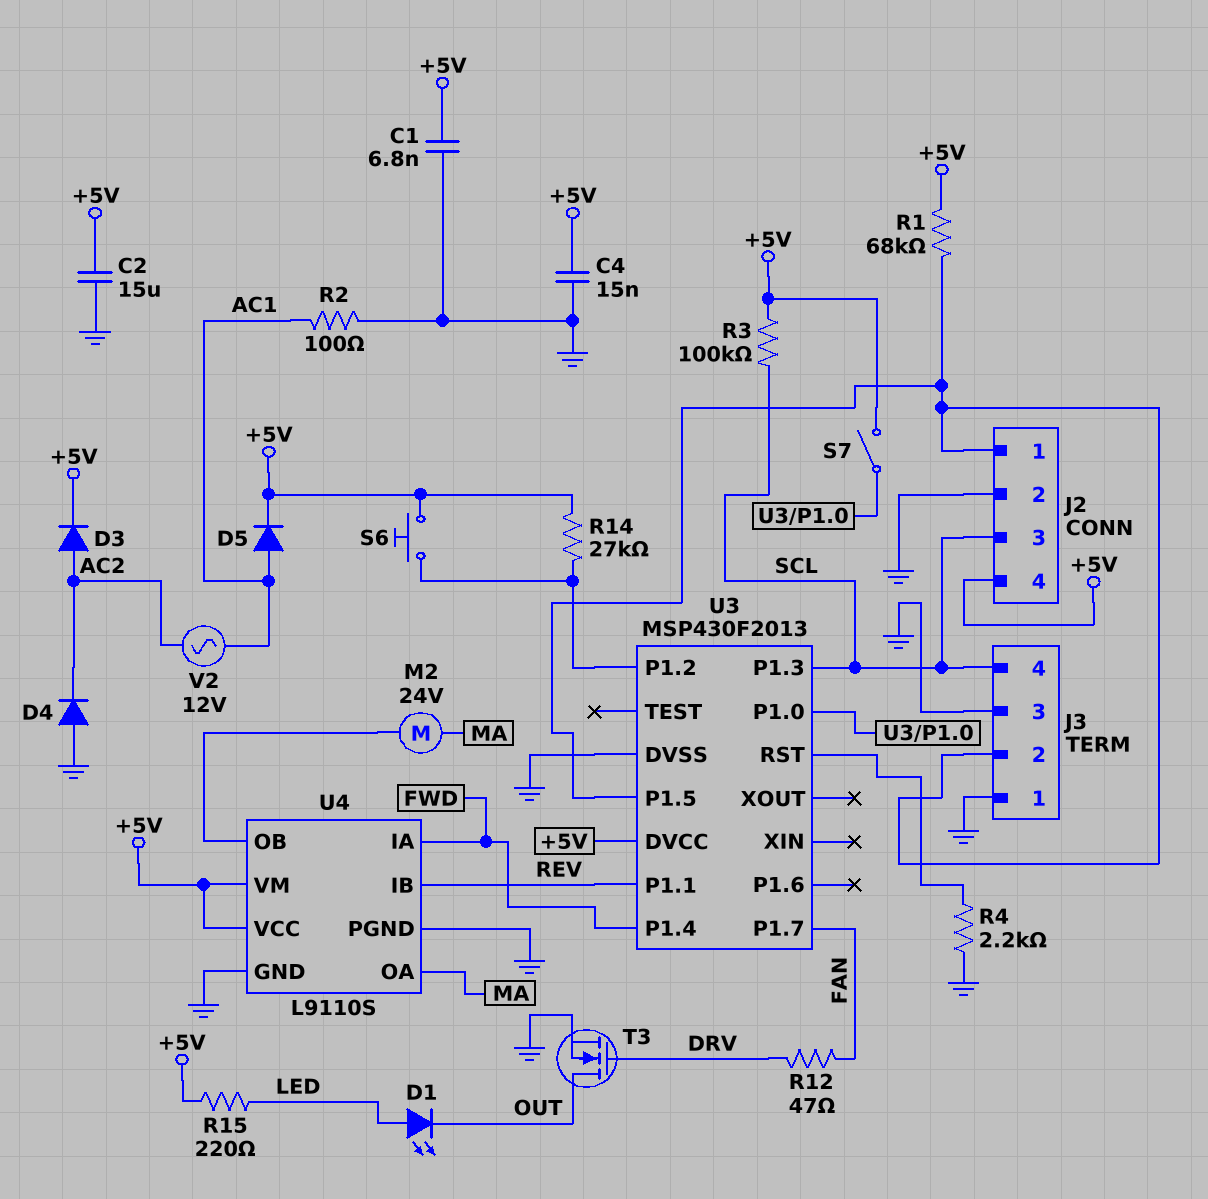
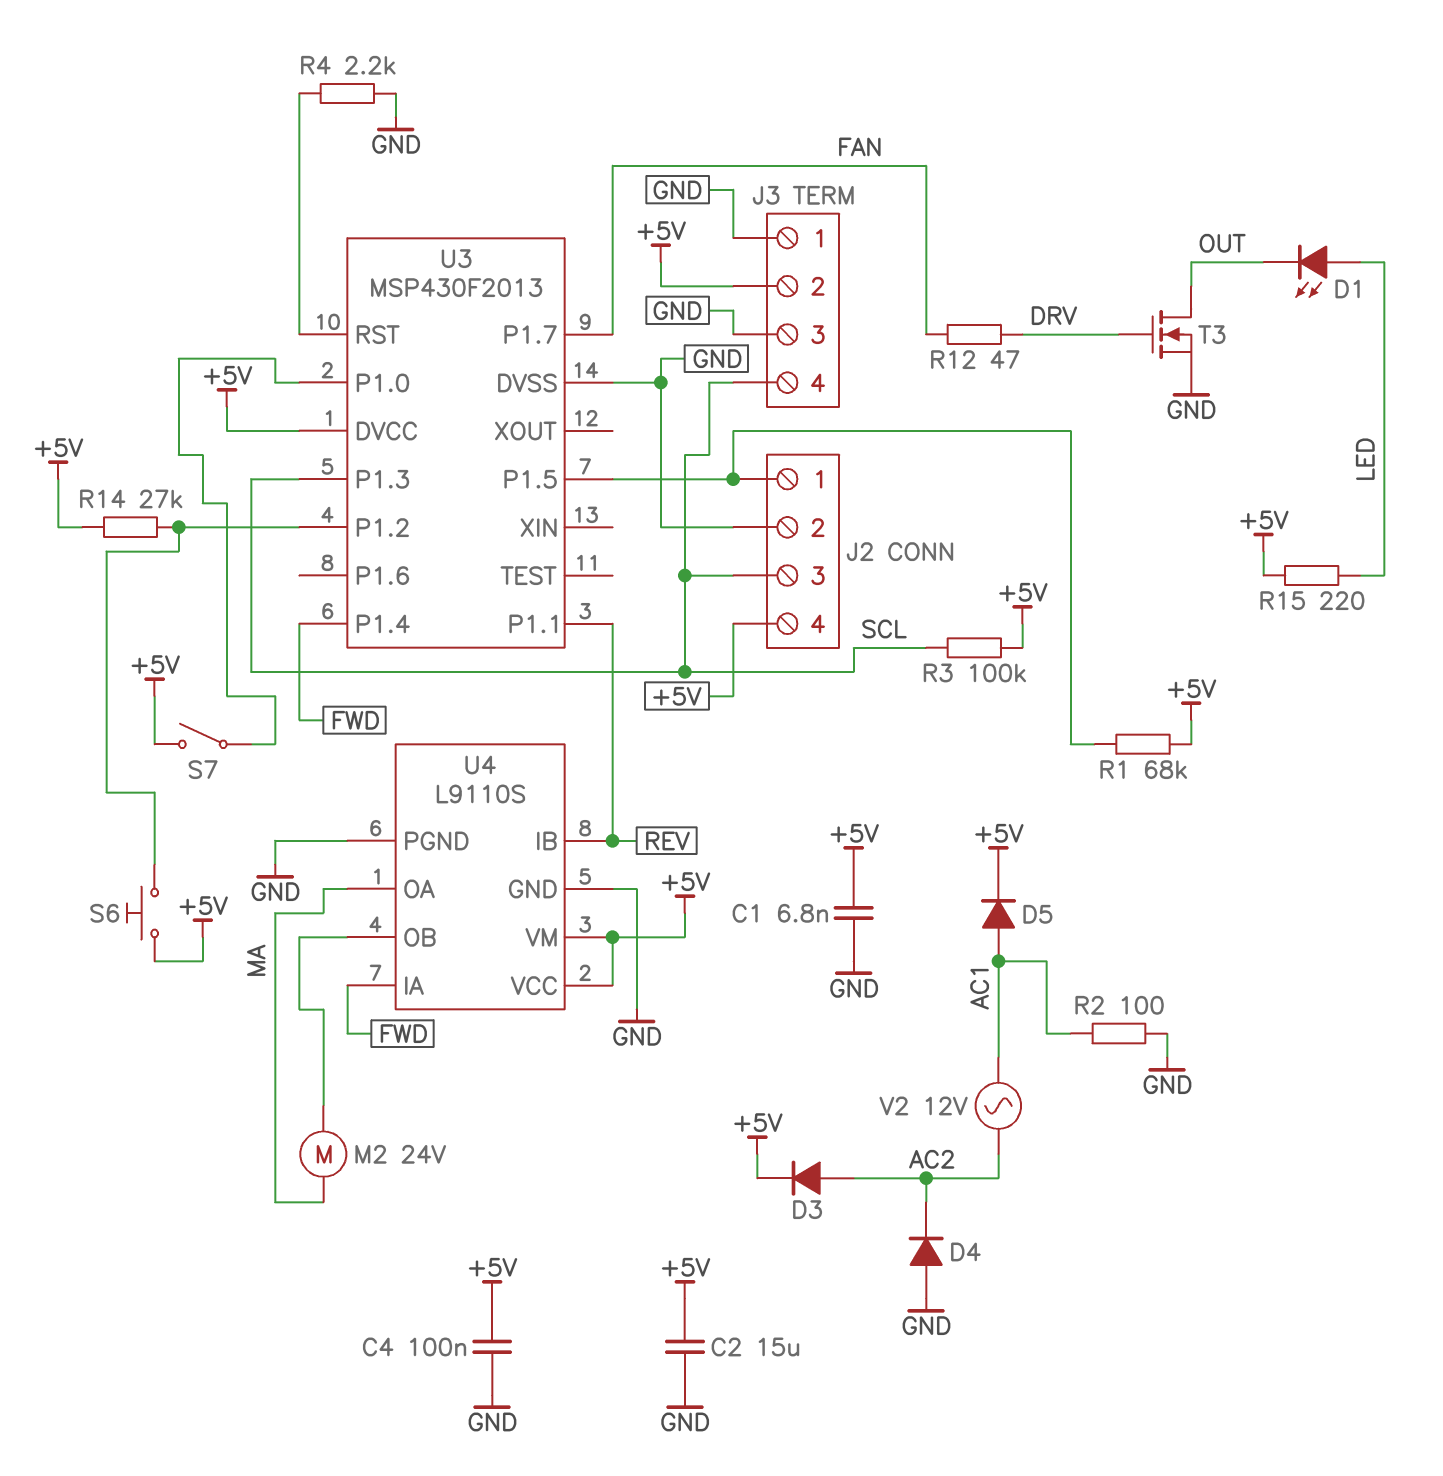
C4: 15nF (+5V, GND) -> 100nF (+5V, GND)
J3 pin 2: J2/1 -> +5V

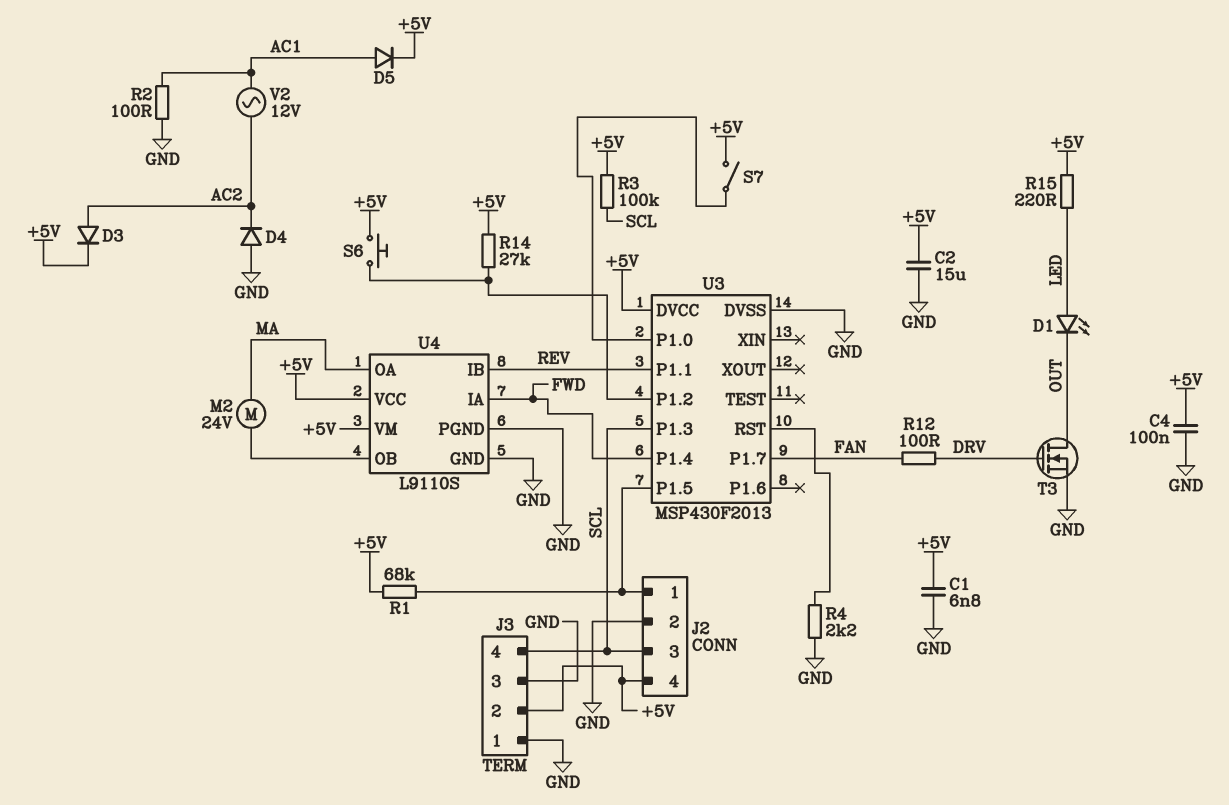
R12: 47 (DRV, FAN) -> 100 (DRV, FAN)

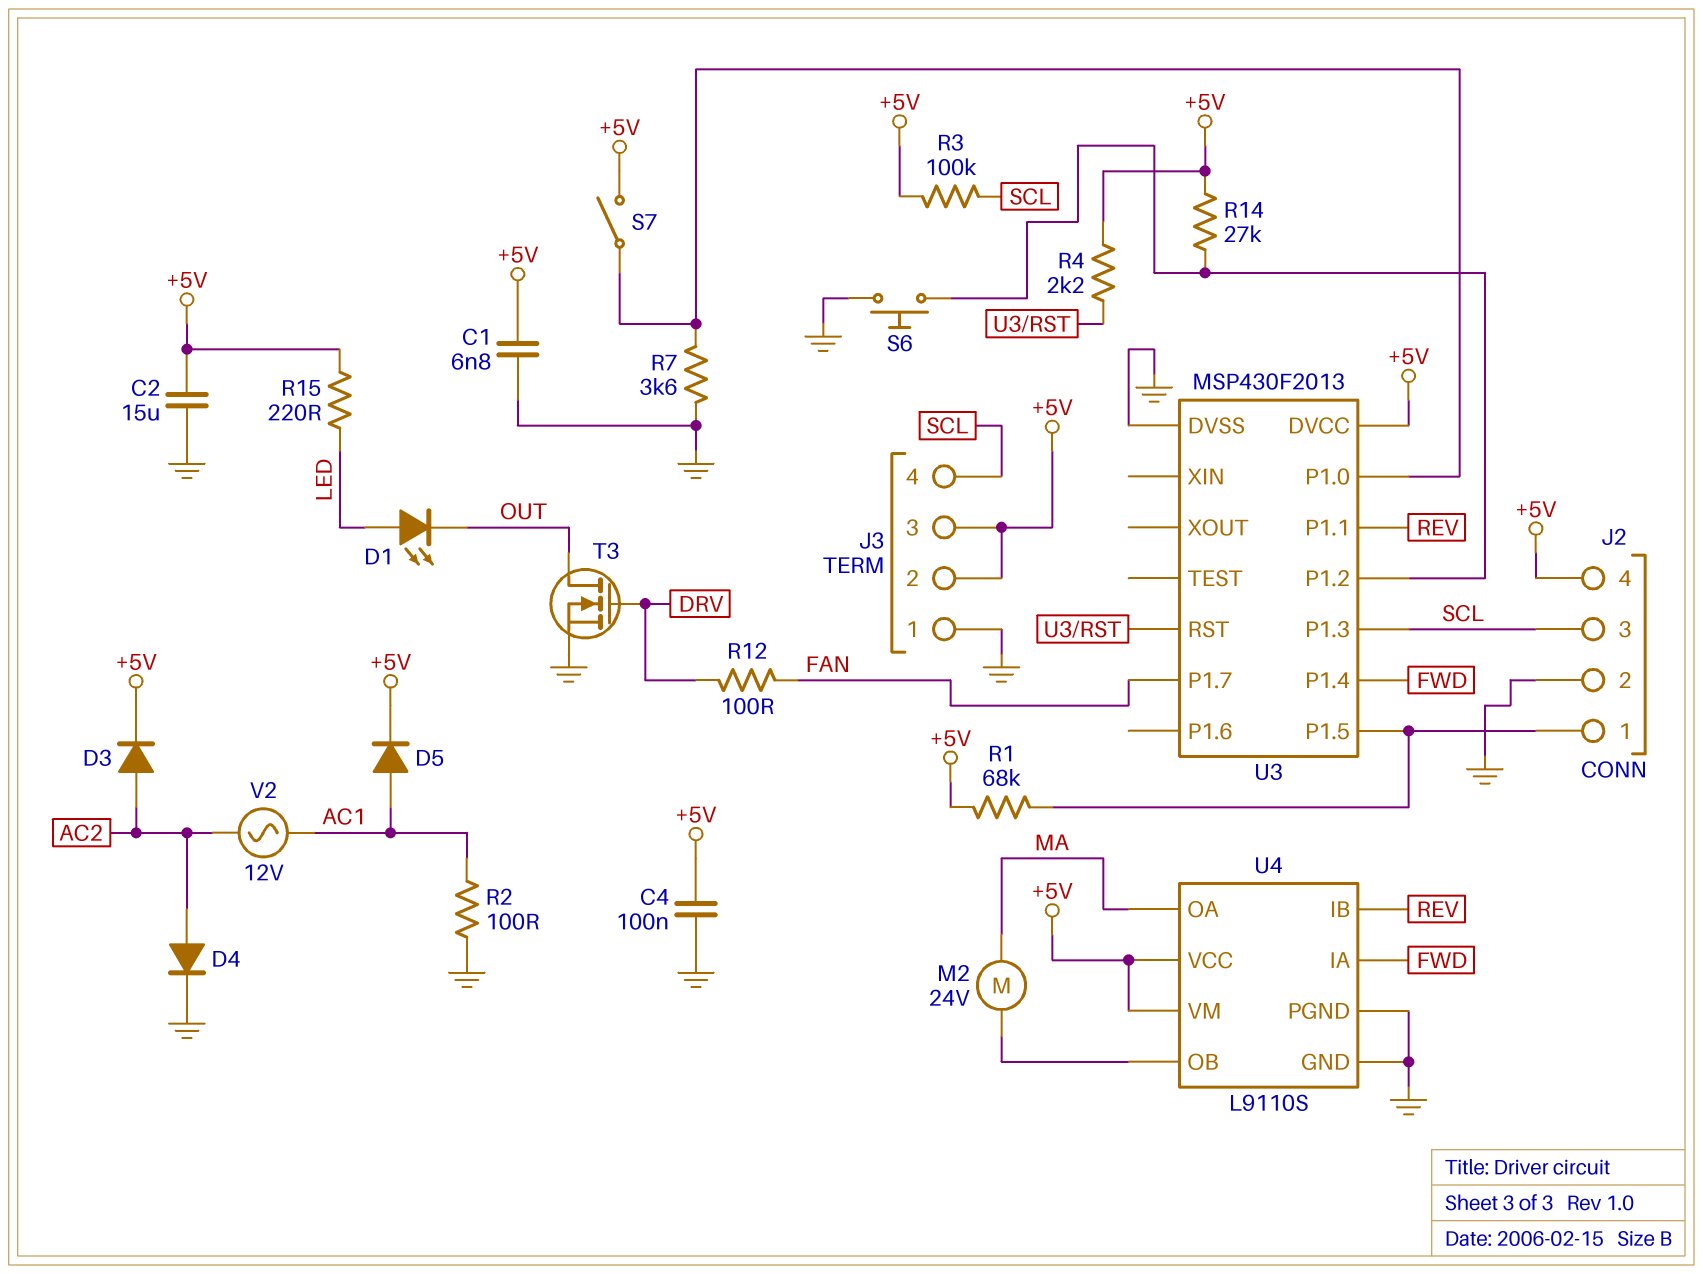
D4: diode (A GND, K AC2) -> diode (A AC2, K GND)
J3 pin 3: GND -> +5V
R4: 2.2k (GND, U3/RST) -> 2.2k (+5V, U3/RST)
R7: none -> 3.6k (GND, U3/P1.0)
S6: button (+5V, U3/P1.2) -> button (GND, U3/P1.2)

